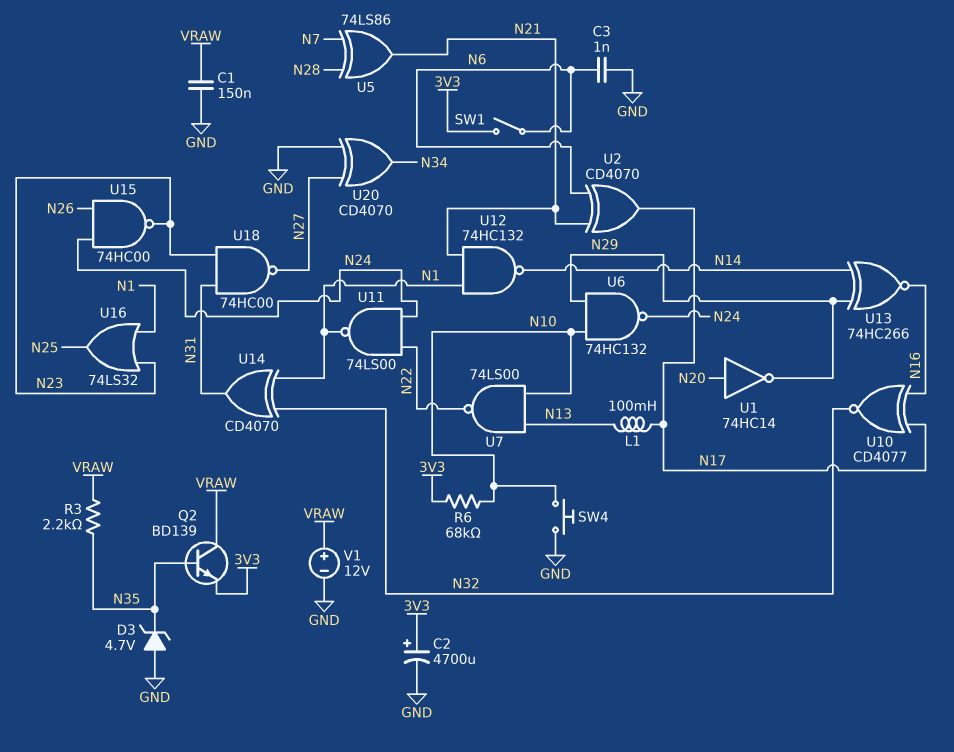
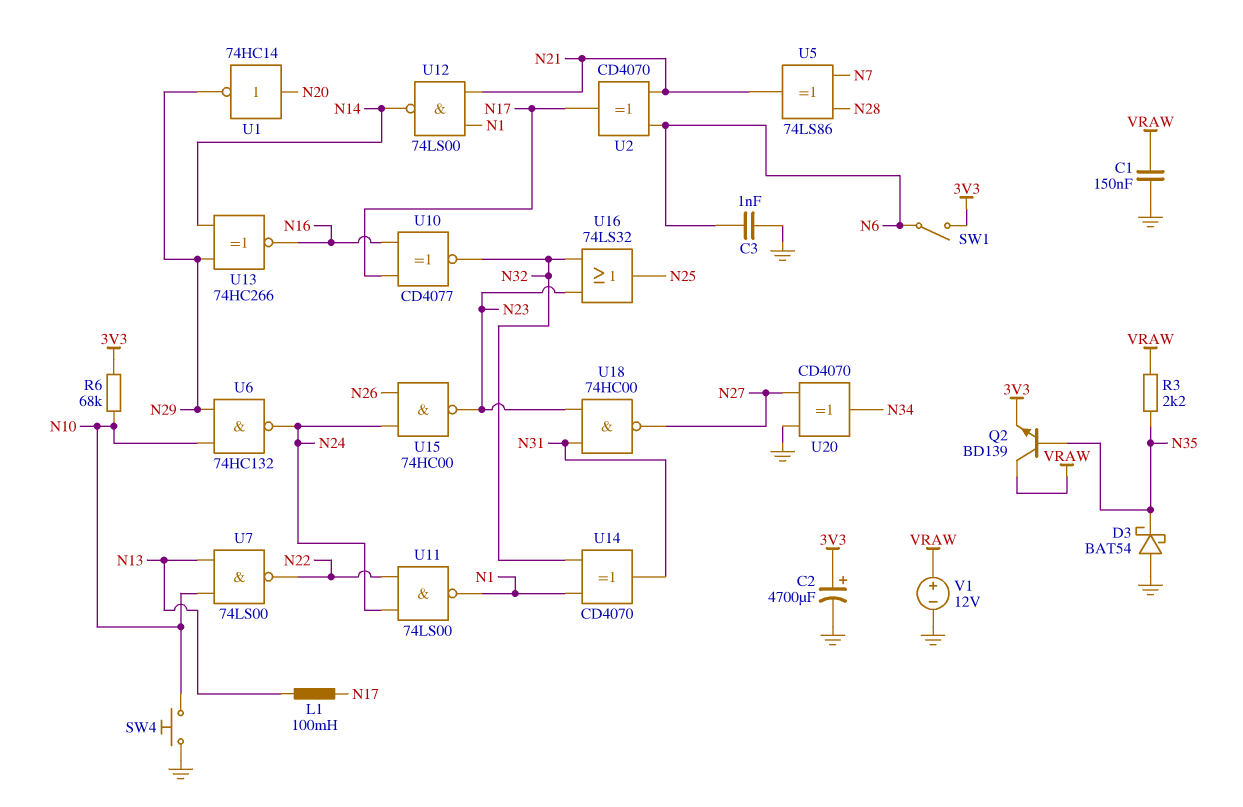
D3: zener 4.7V (A GND, K N35) -> schottky BAT54 (A GND, K N35)
U12: NAND 74HC132 (in N1, in N21, out N14) -> NAND 74LS00 (in N1, in N21, out N14)
U16: OR 74LS32 (in N1, in N23, out N25) -> OR 74LS32 (in N23, in N32, out N25)

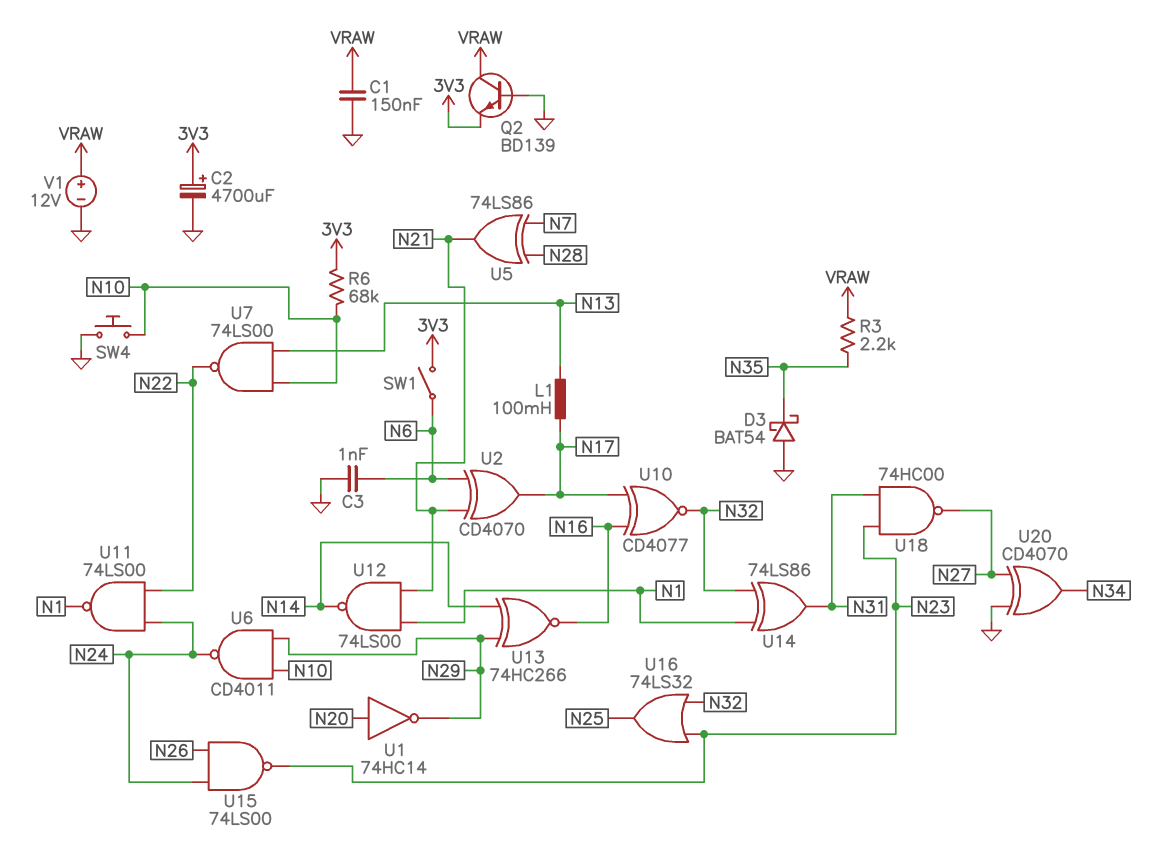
Q2: NPN BD139 (B N35, C VRAW, E 3V3) -> NPN BD139 (B GND, C VRAW, E 3V3)
U6: NAND 74HC132 (in N10, in N29, out N24) -> NAND CD4011 (in N10, in N29, out N24)
U14: XOR CD4070 (in N1, in N32, out N31) -> XOR 74LS86 (in N1, in N32, out N31)
U15: NAND 74HC00 (in N24, in N26, out N23) -> NAND 74LS00 (in N24, in N26, out N23)

